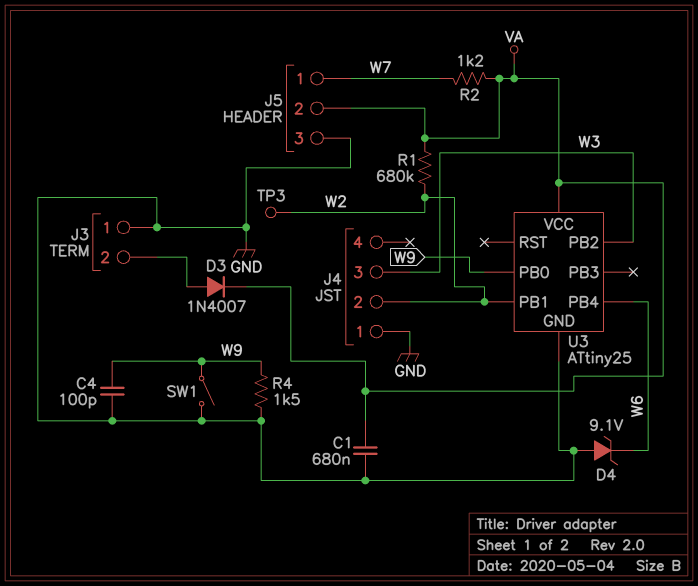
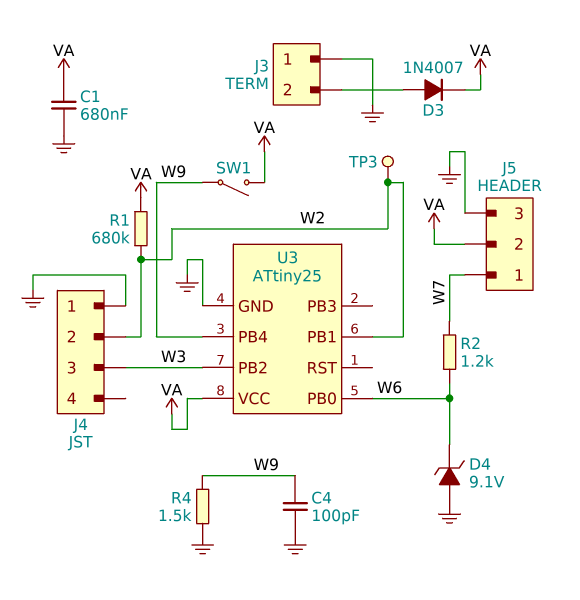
R2: 1.2k (VA, W7) -> 1.2k (W6, W7)
SW1: switch (GND, W9) -> switch (VA, W9)
U3 pin PB0: W9 -> W6
U3 pin PB4: W6 -> W9

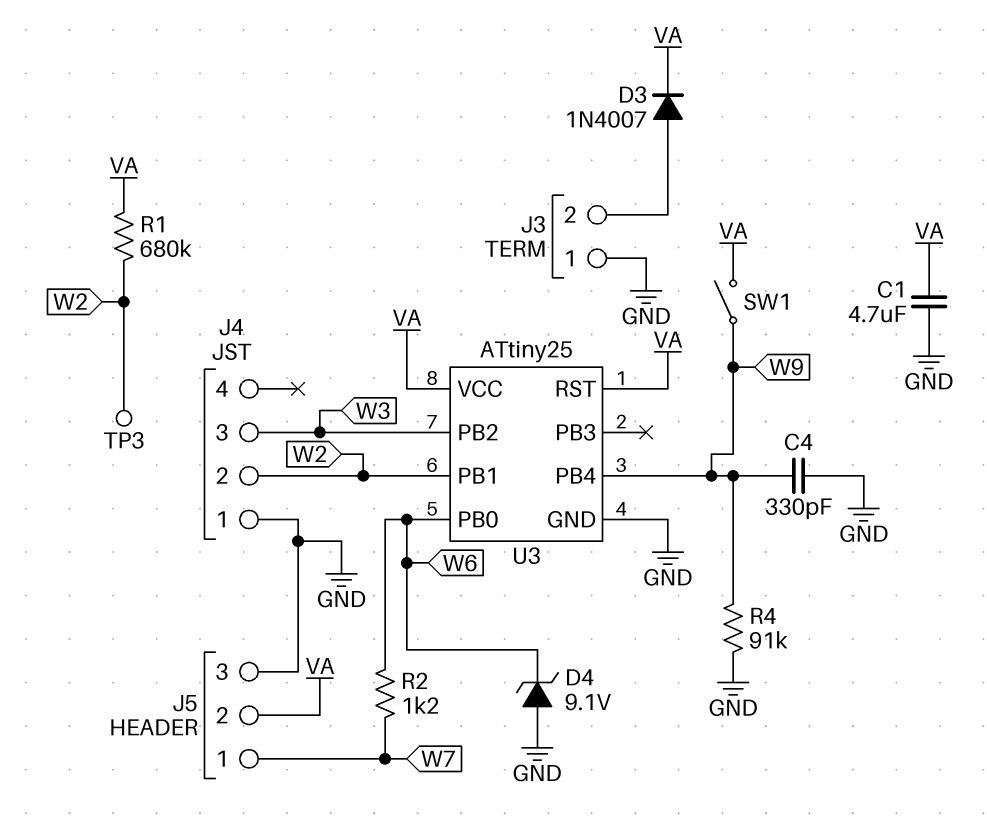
C1: 680nF (GND, VA) -> 4.7uF (GND, VA)
C4: 100pF (GND, W9) -> 330pF (GND, W9)
R4: 1.5k (GND, W9) -> 91k (GND, W9)
U3 pin RST: none -> VA

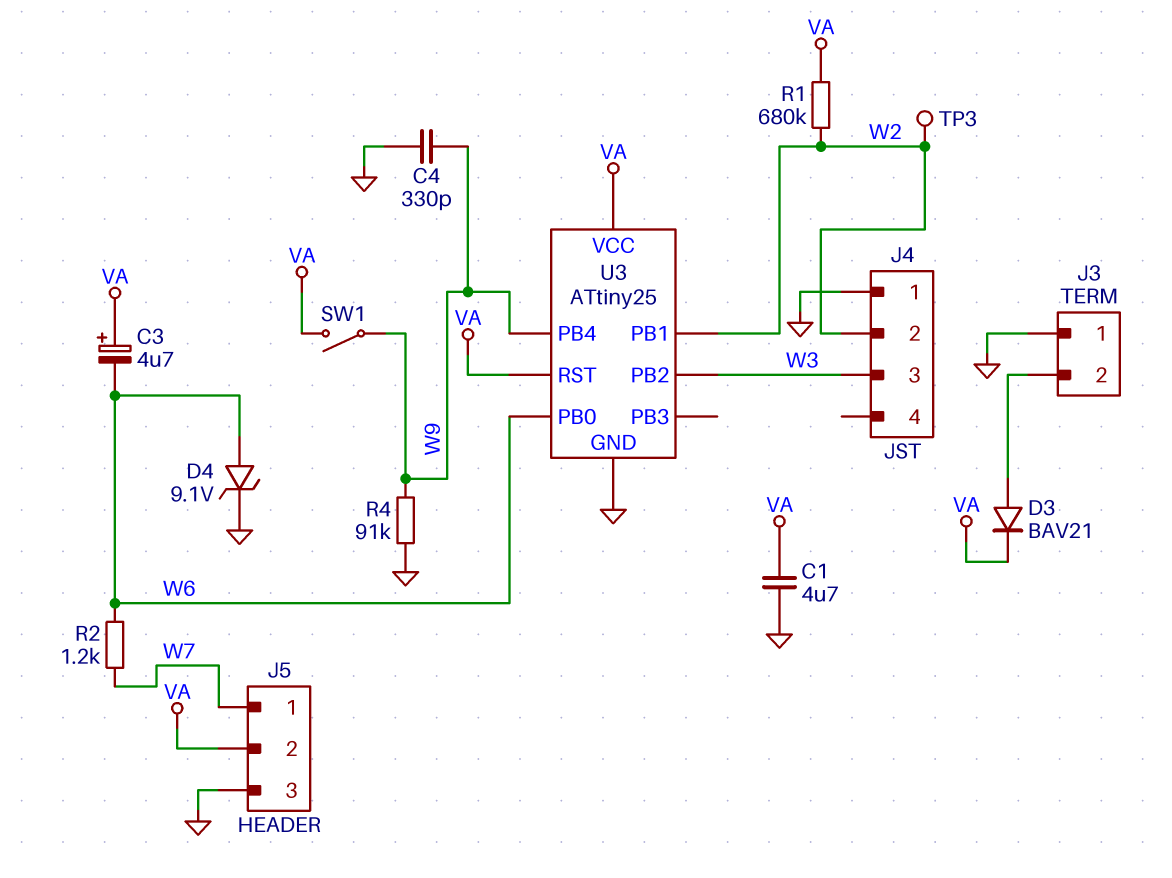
C3: none -> 4.7uF (plus VA, minus W6)
D3: diode 1N4007 (A J3/2, K VA) -> diode BAV21 (A J3/2, K VA)
D4: zener 9.1V (A GND, K W6) -> zener 9.1V (A W6, K GND)

